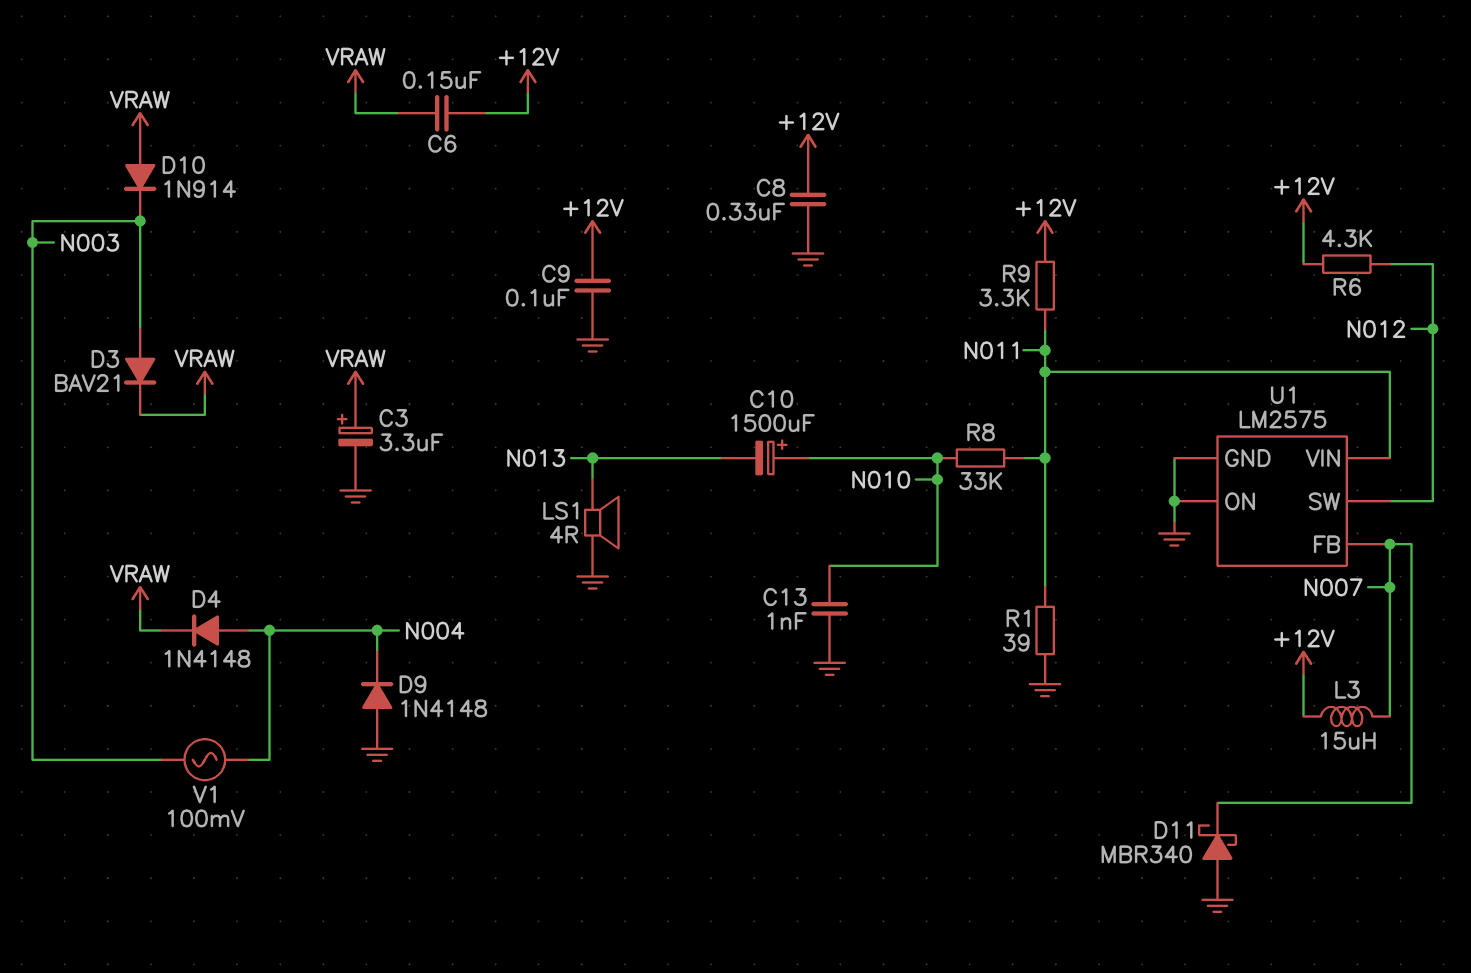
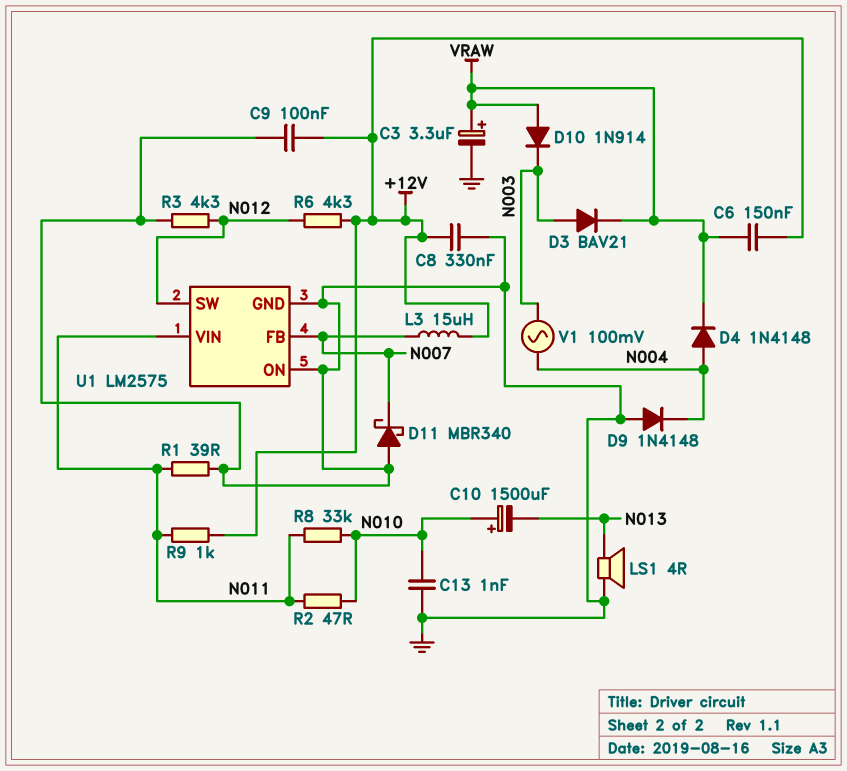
R2: none -> 47 (N010, N011)
R3: none -> 4.3k (GND, N012)
R9: 3.3k (+12V, N011) -> 1k (+12V, N011)

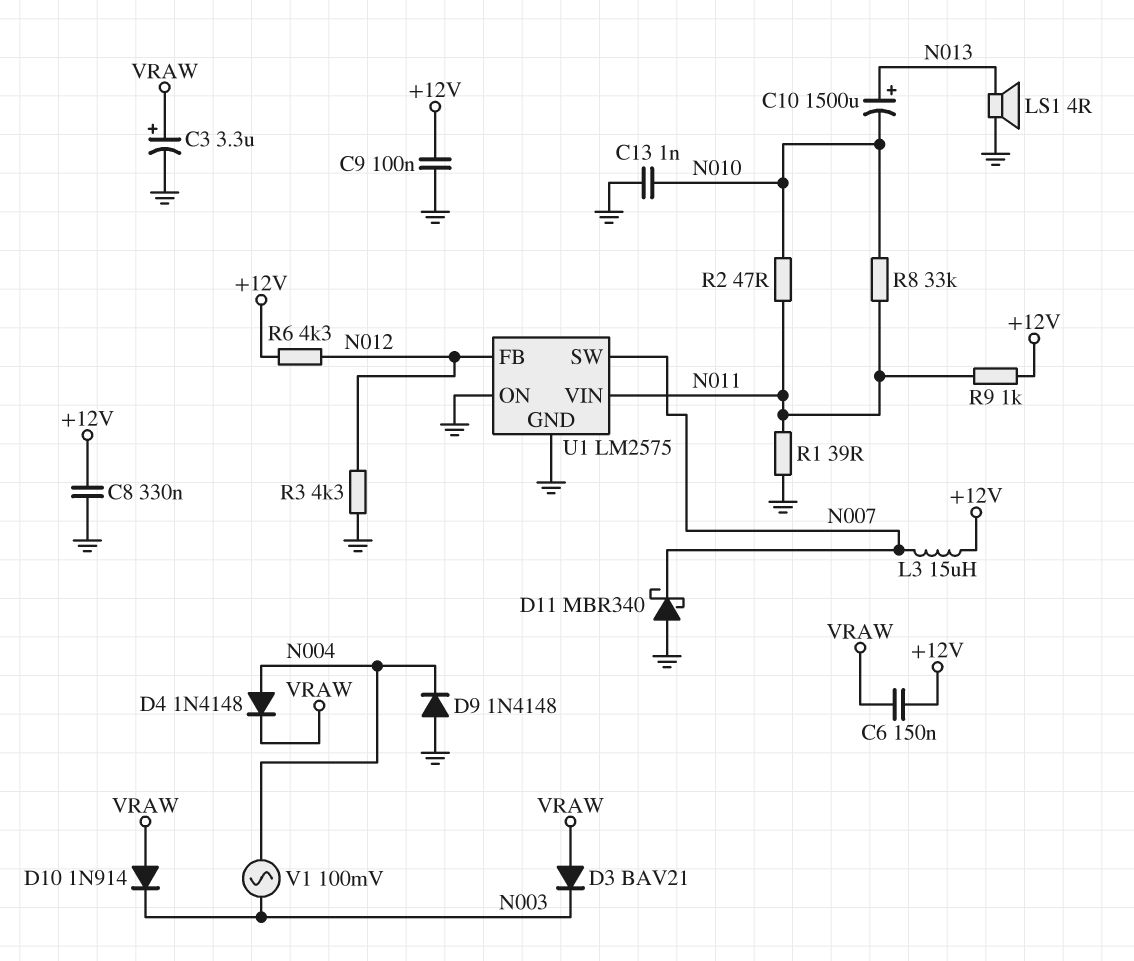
C10: 1500uF (plus N010, minus N013) -> 1500uF (plus N013, minus N010)
D3: diode BAV21 (A N003, K VRAW) -> diode BAV21 (A VRAW, K N003)
U1 pin FB: N007 -> N012
U1 pin SW: N012 -> N007

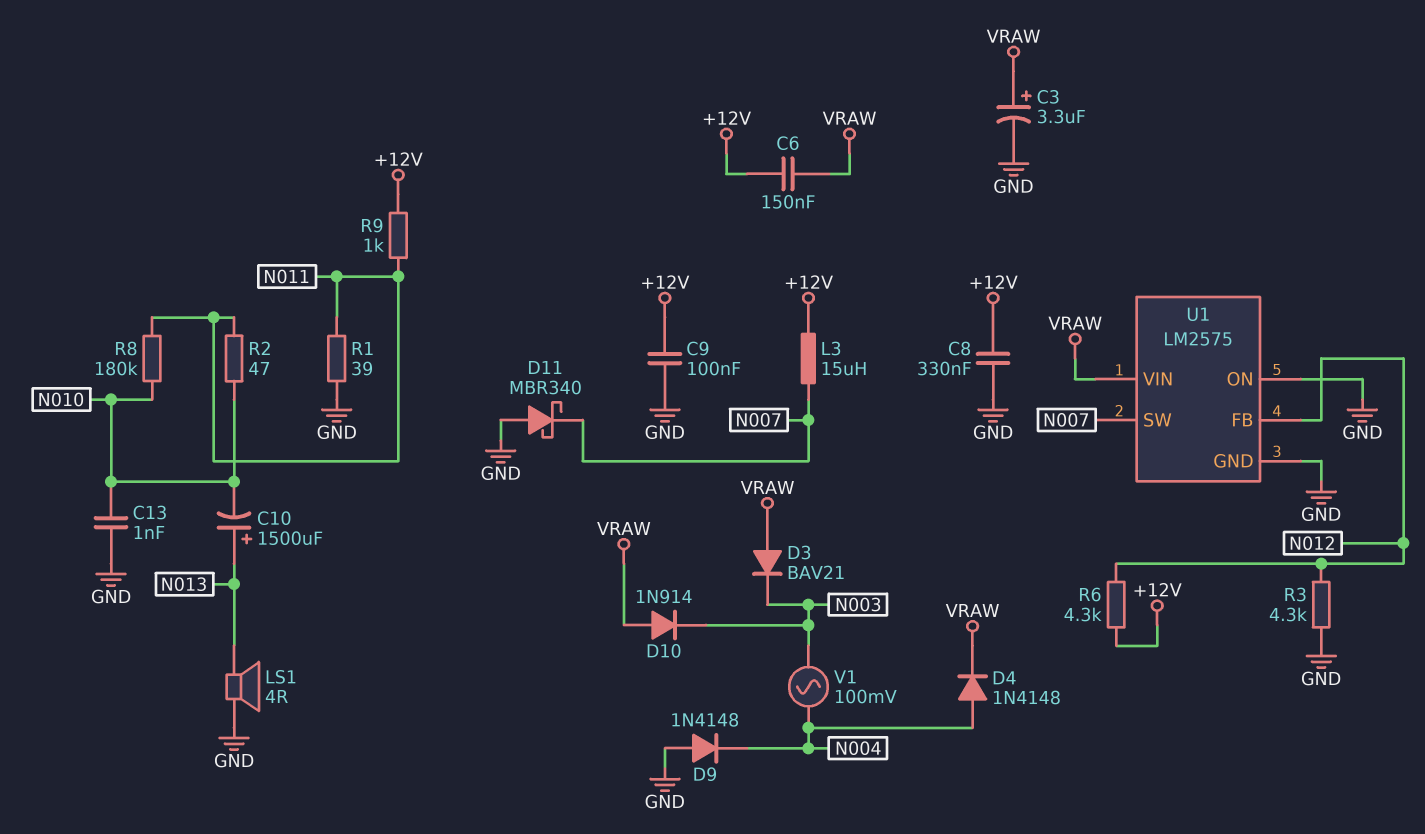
R8: 33k (N010, N011) -> 180k (N010, N011)
U1 pin VIN: N011 -> VRAW

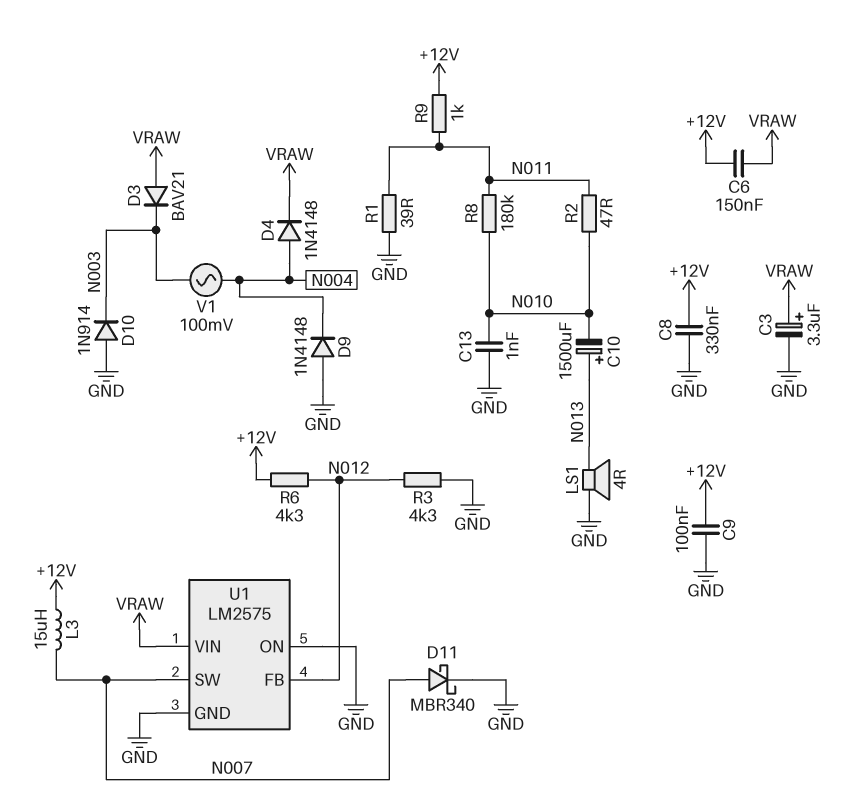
D10: diode 1N914 (A VRAW, K N003) -> diode 1N914 (A GND, K N003)
D11: schottky MBR340 (A GND, K N007) -> schottky MBR340 (A N007, K GND)

